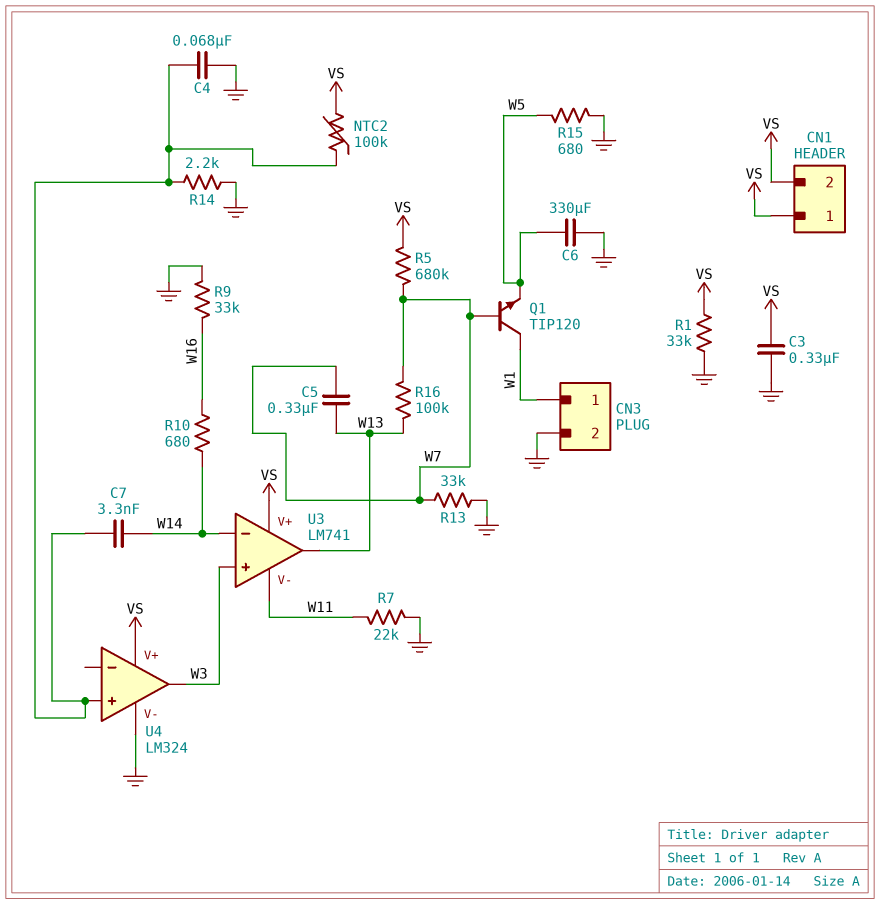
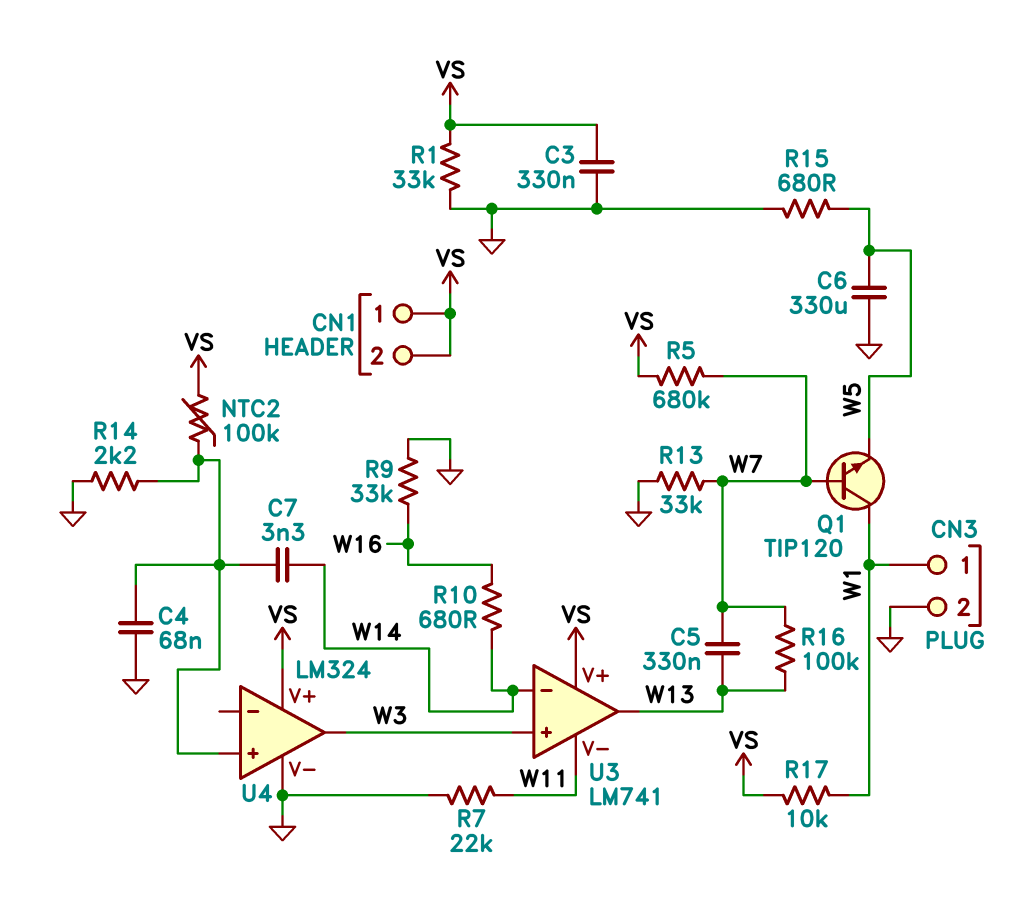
R17: none -> 10k (VS, W1)

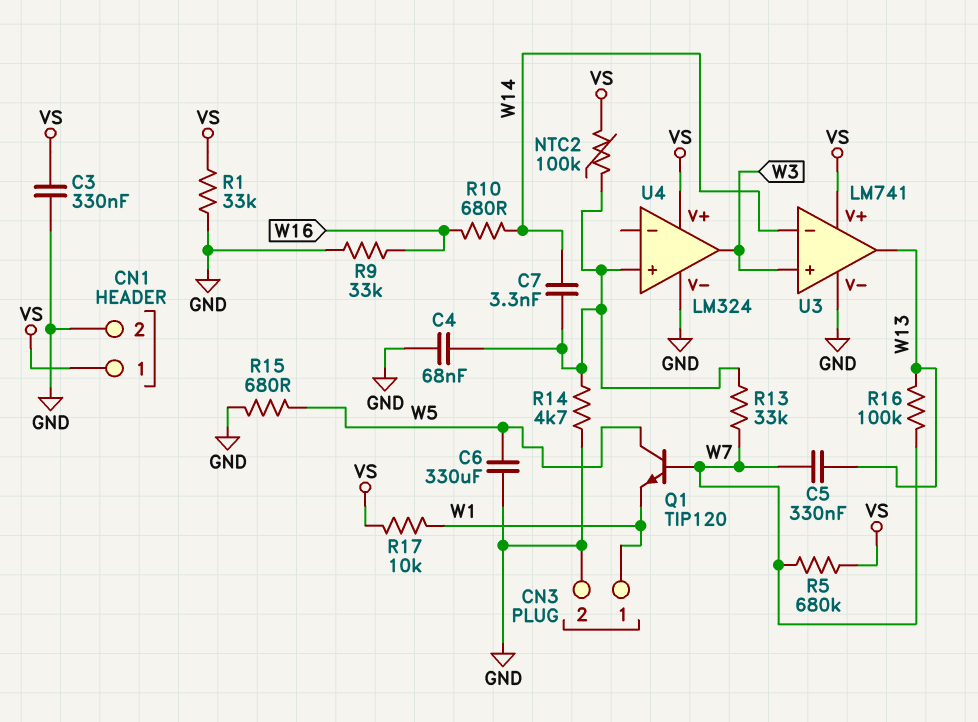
CN1 pin 2: VS -> GND
Q1: NPN TIP120 (B W7, C W1, E W5) -> NPN TIP120 (B W7, C W5, E W1)
R7: 22k (GND, W11) -> none
R13: 33k (GND, W7) -> 33k (U4/in+, W7)
R14: 2.2k (GND, U4/in+) -> 4.7k (GND, U4/in+)
U3 pin V-: W11 -> GND

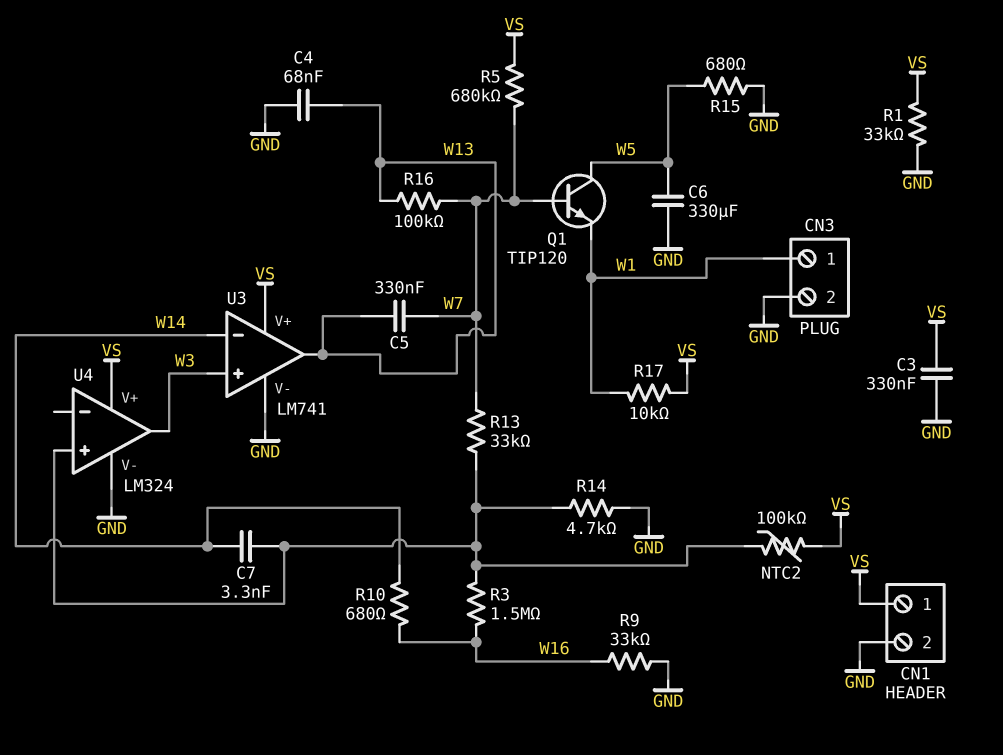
C4: 68nF (GND, U4/in+) -> 68nF (GND, W13)
R3: none -> 1.5M (U4/in+, W16)

